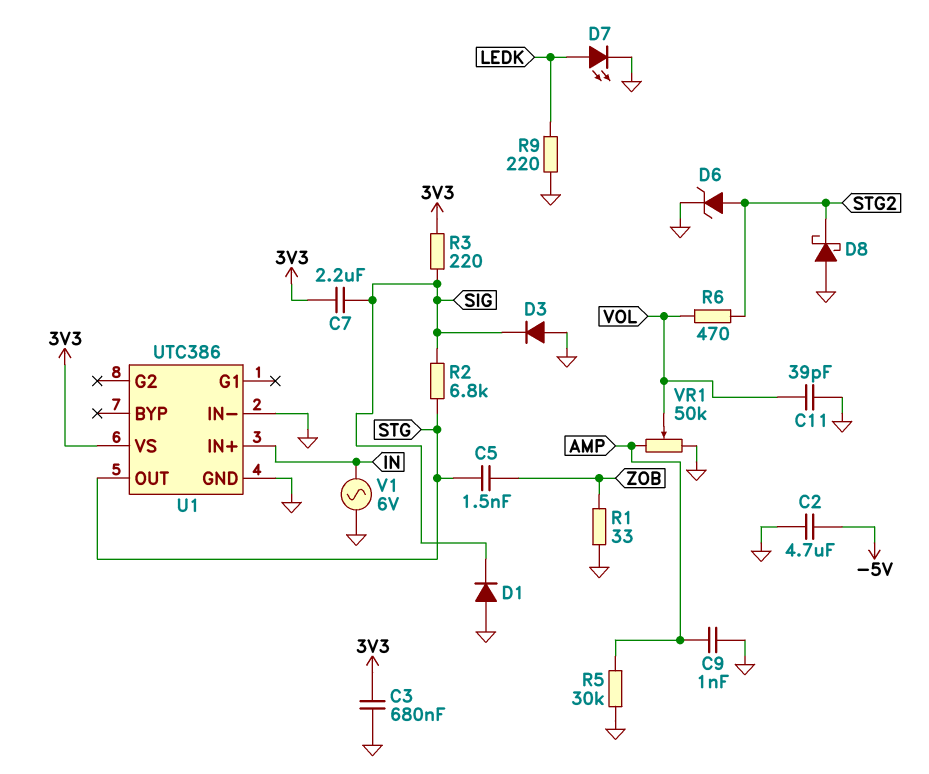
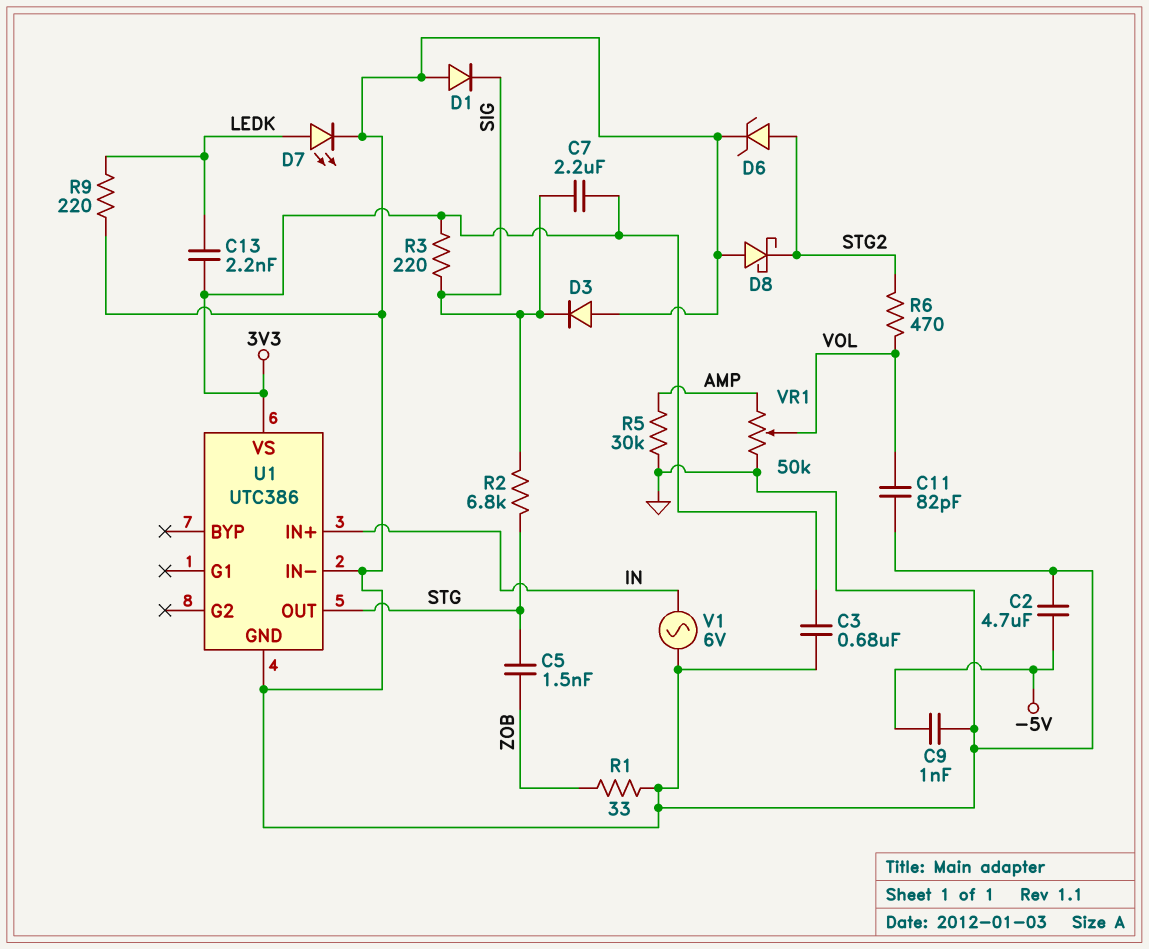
C9: 1nF (AMP, GND) -> 1nF (-5V, GND)
C11: 39pF (GND, VOL) -> 82pF (GND, VOL)
C13: none -> 2.2nF (3V3, LEDK)

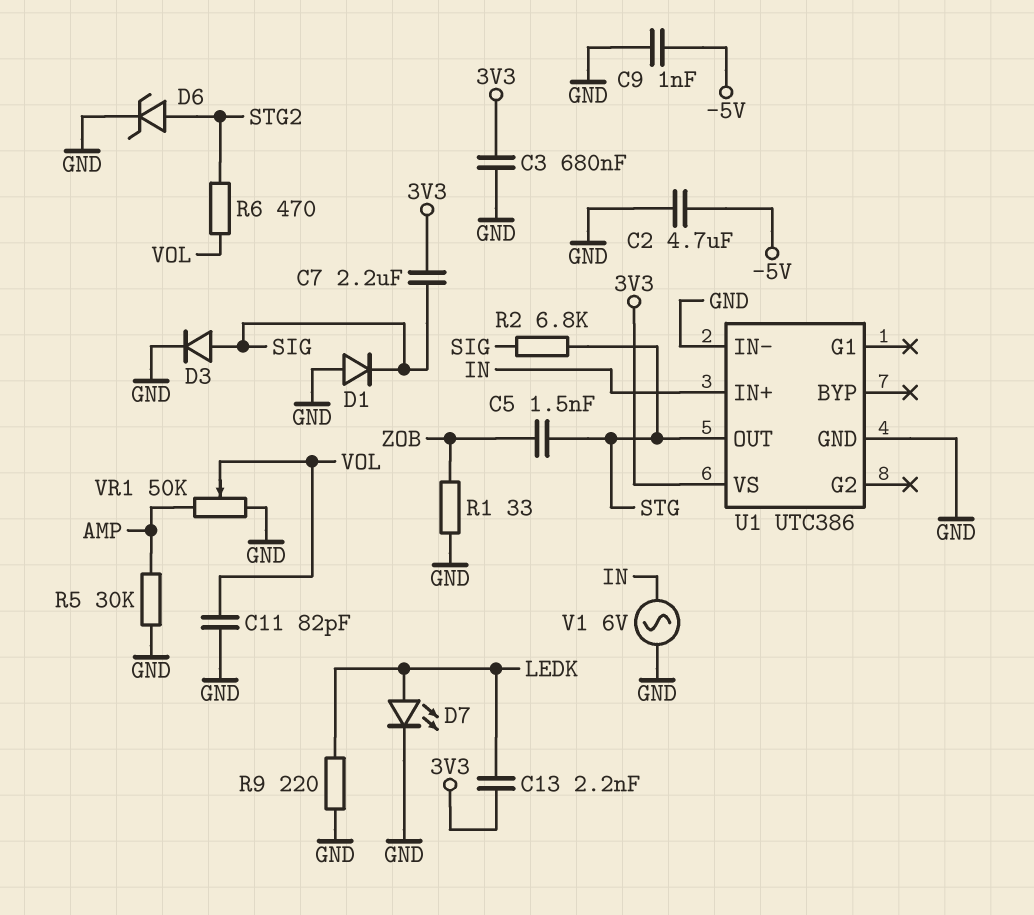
D3: diode (A GND, K SIG) -> diode (A SIG, K GND)
D8: schottky (A GND, K STG2) -> none
R3: 220 (3V3, SIG) -> none

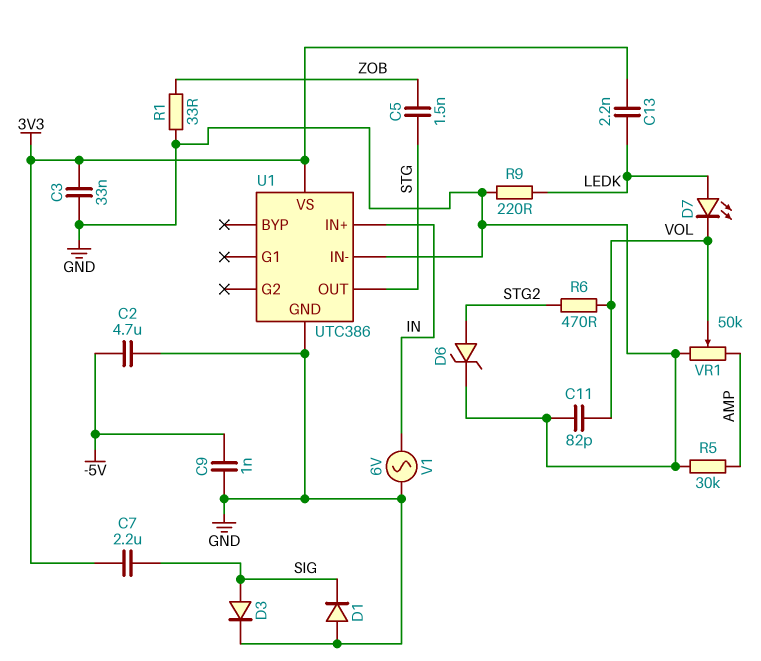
C3: 680nF (3V3, GND) -> 33nF (3V3, GND)
D7: LED (A LEDK, K GND) -> LED (A LEDK, K VOL)
R2: 6.8k (SIG, STG) -> none

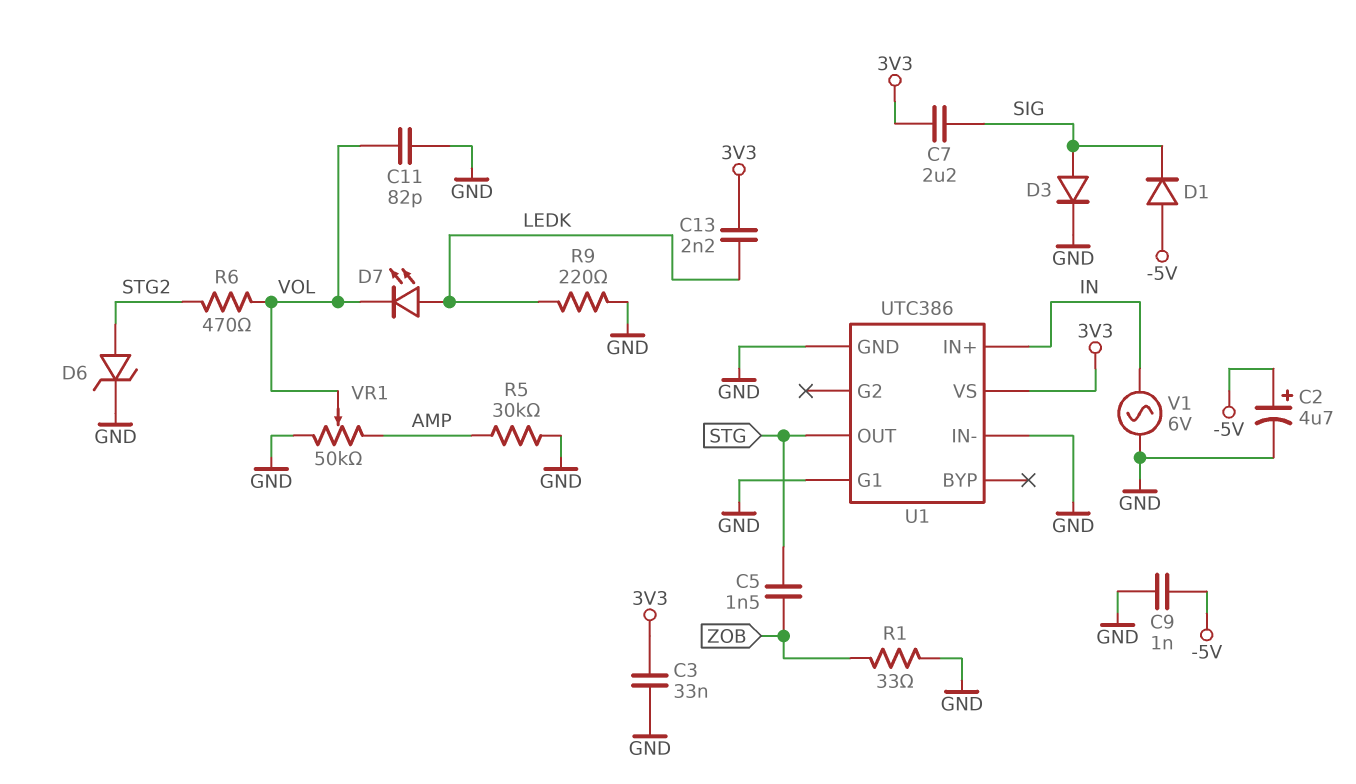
C2: 4.7uF (-5V, GND) -> 4.7uF (plus -5V, minus GND)
D1: diode (A GND, K SIG) -> diode (A -5V, K SIG)
U1 pin G1: none -> GND

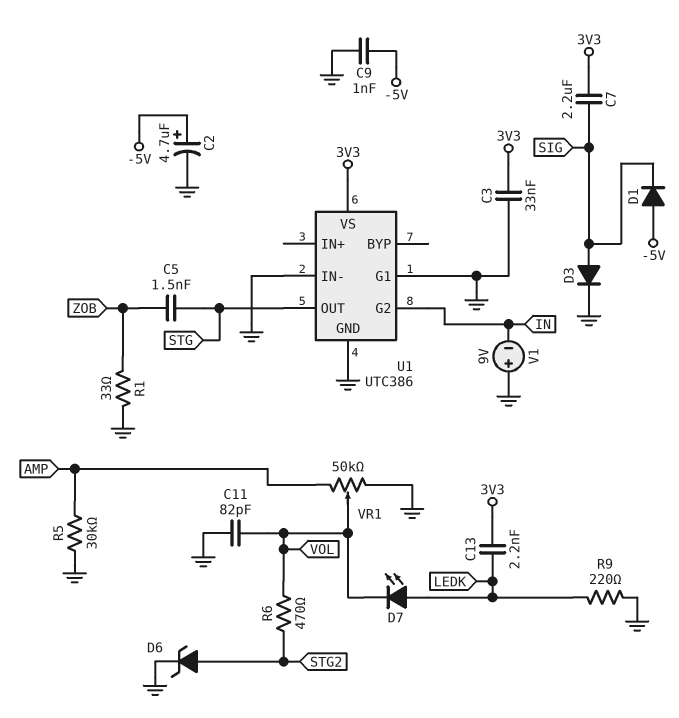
U1 pin G2: none -> IN
U1 pin IN+: IN -> none
V1: AC 6V (GND, IN) -> 9V (plus GND, minus IN)

